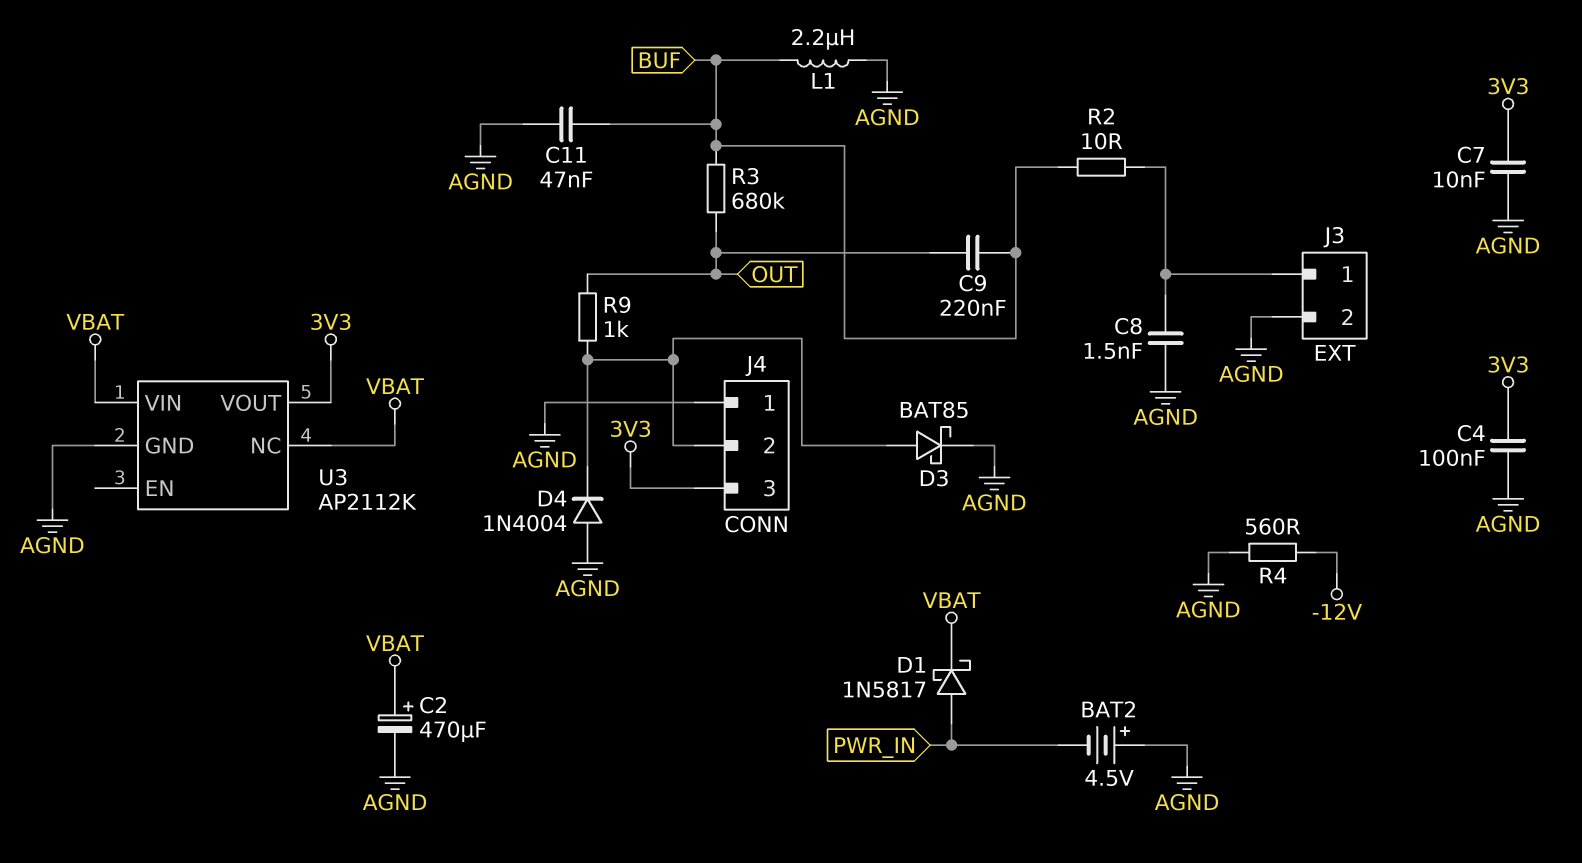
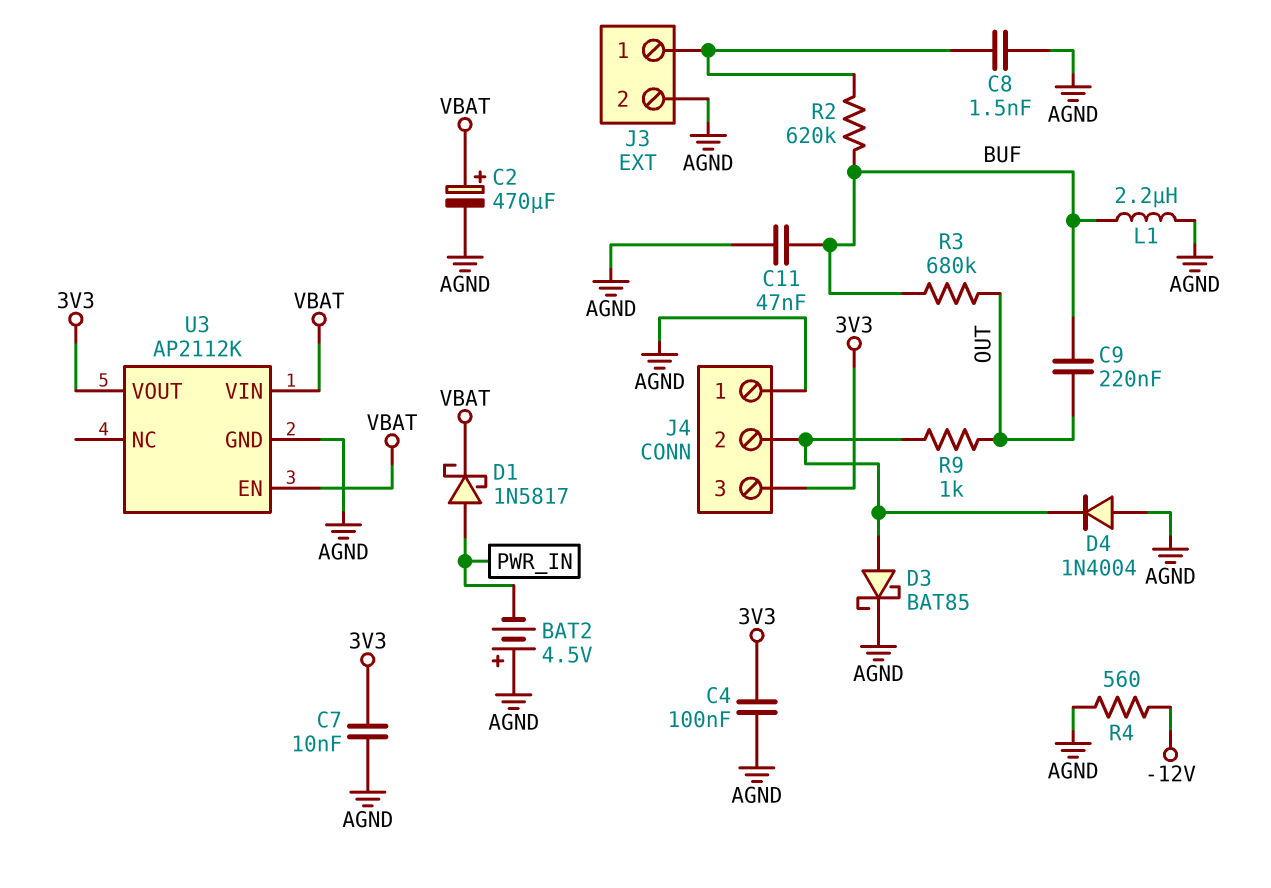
R2: 10 (BUF, J3/1) -> 620k (BUF, J3/1)
U3 pin EN: none -> VBAT
U3 pin NC: VBAT -> none

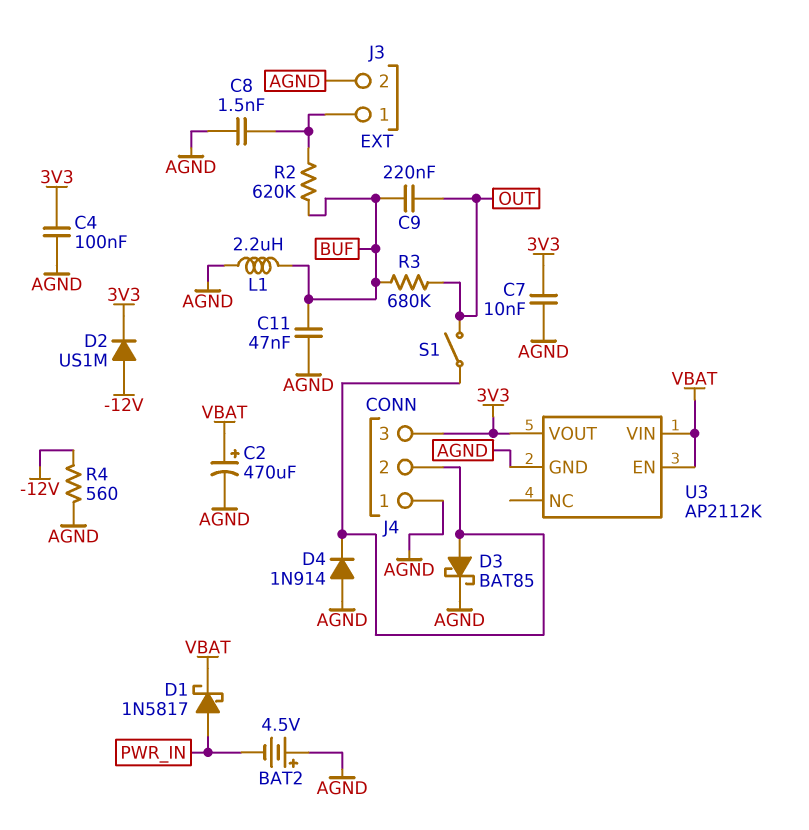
D2: none -> diode US1M (A -12V, K 3V3)
D4: diode 1N4004 (A AGND, K J4/2) -> diode 1N914 (A AGND, K J4/2)
R9: 1k (J4/2, OUT) -> none
S1: none -> switch (J4/2, OUT)

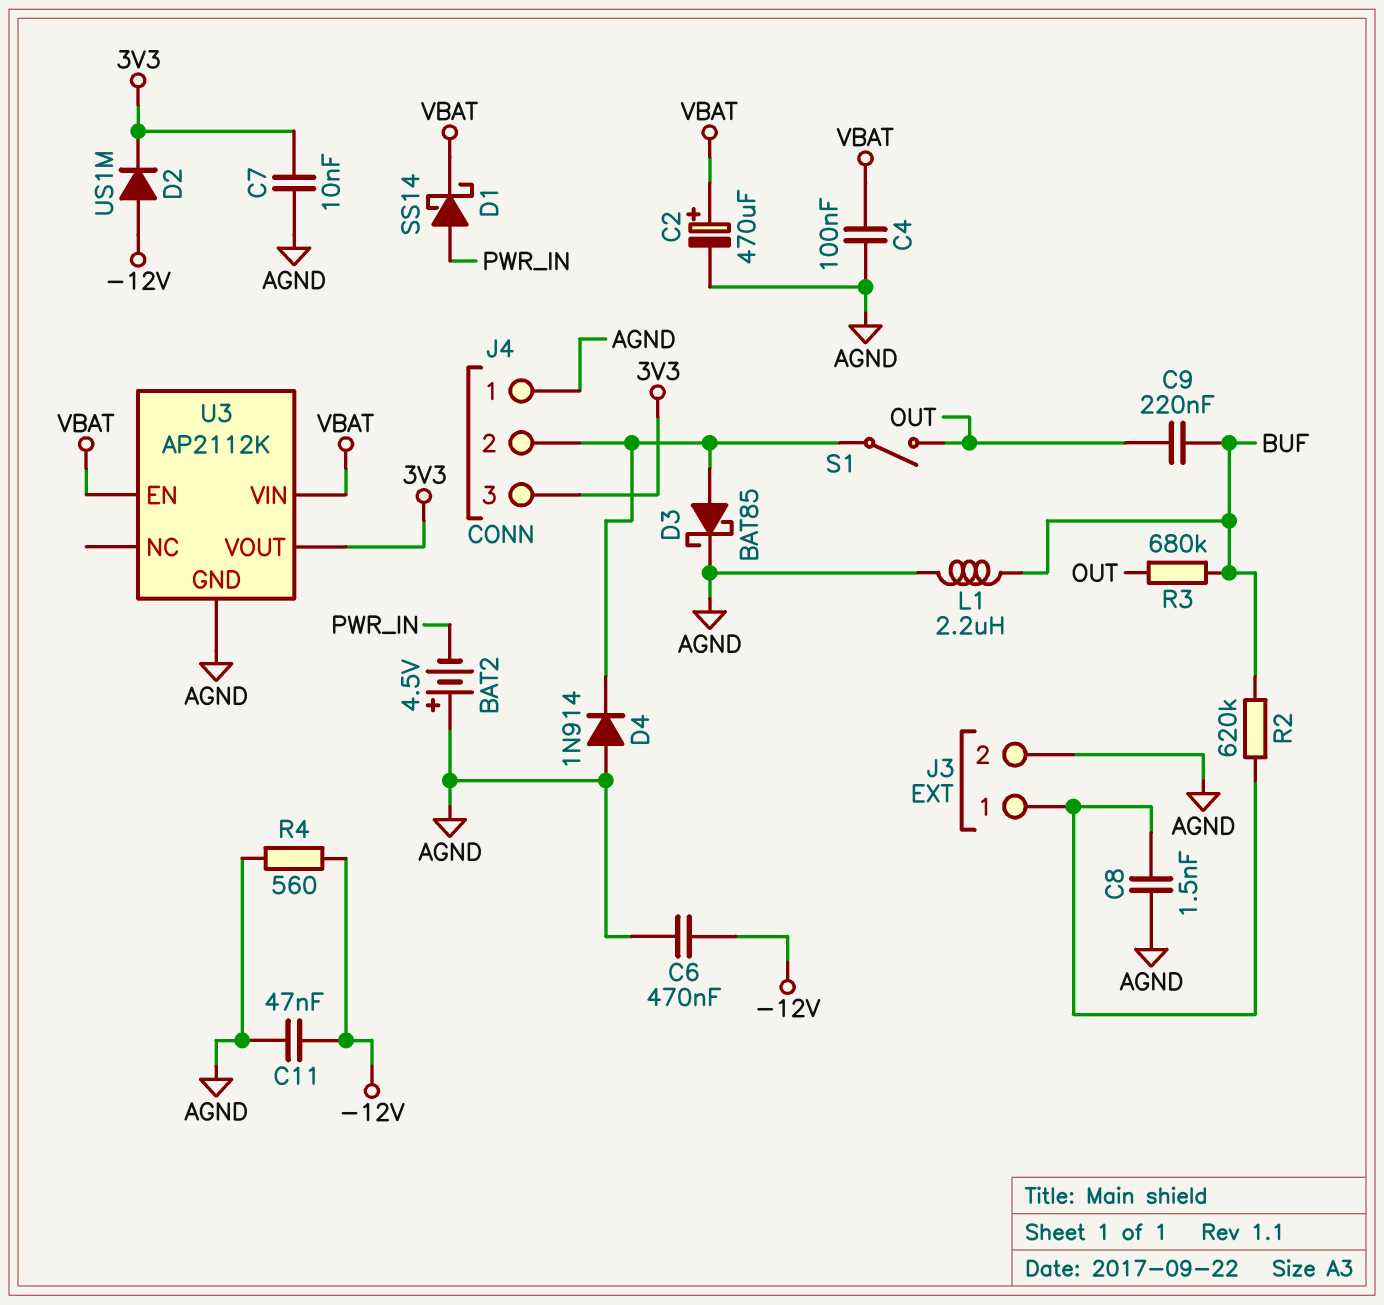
C4: 100nF (3V3, AGND) -> 100nF (AGND, VBAT)
C6: none -> 470nF (-12V, AGND)
C11: 47nF (AGND, BUF) -> 47nF (-12V, AGND)
D1: schottky 1N5817 (A PWR_IN, K VBAT) -> schottky SS14 (A PWR_IN, K VBAT)

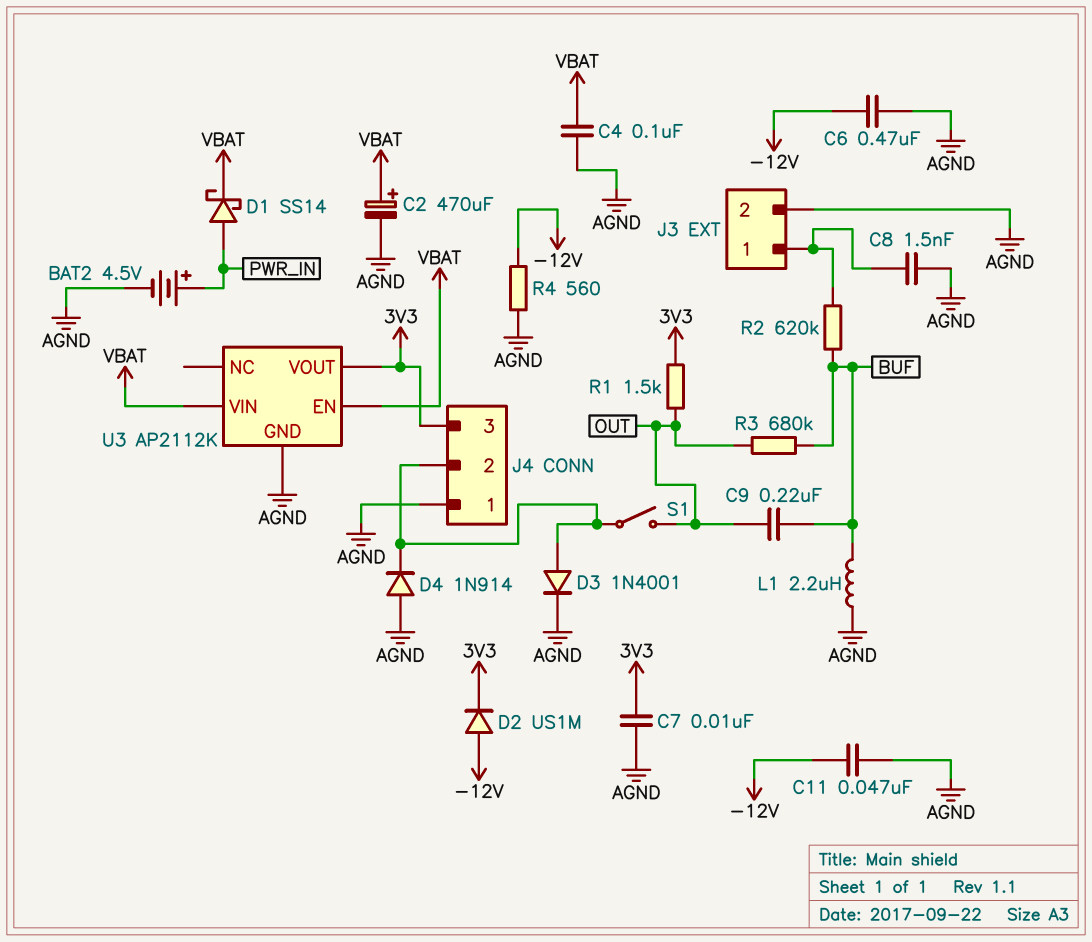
BAT2: 4.5V (plus AGND, minus PWR_IN) -> 4.5V (plus PWR_IN, minus AGND)
D3: schottky BAT85 (A J4/2, K AGND) -> diode 1N4001 (A J4/2, K AGND)
R1: none -> 1.5k (3V3, OUT)

